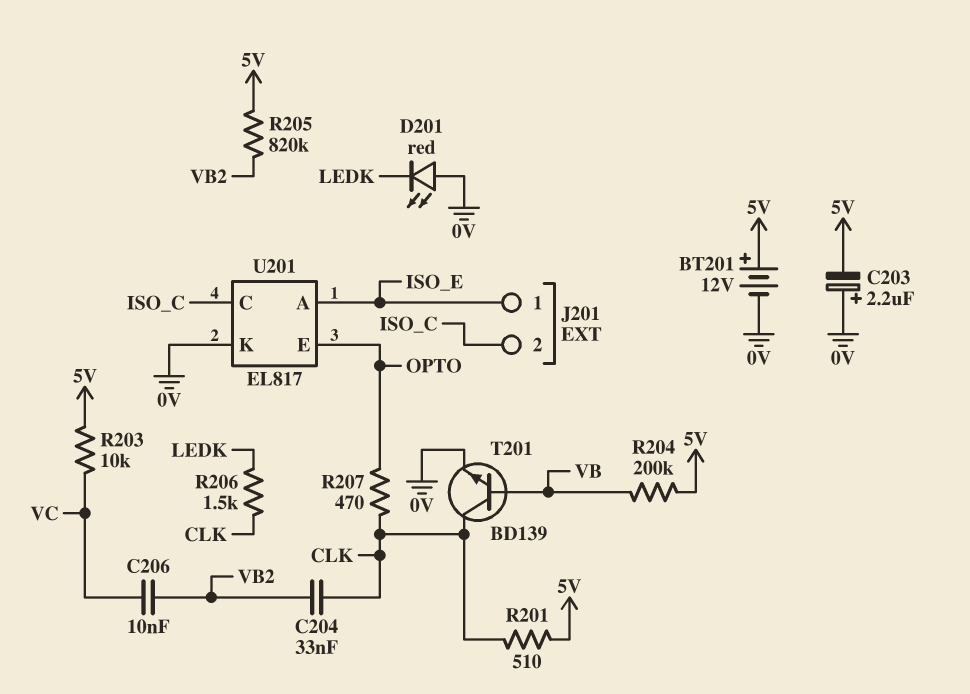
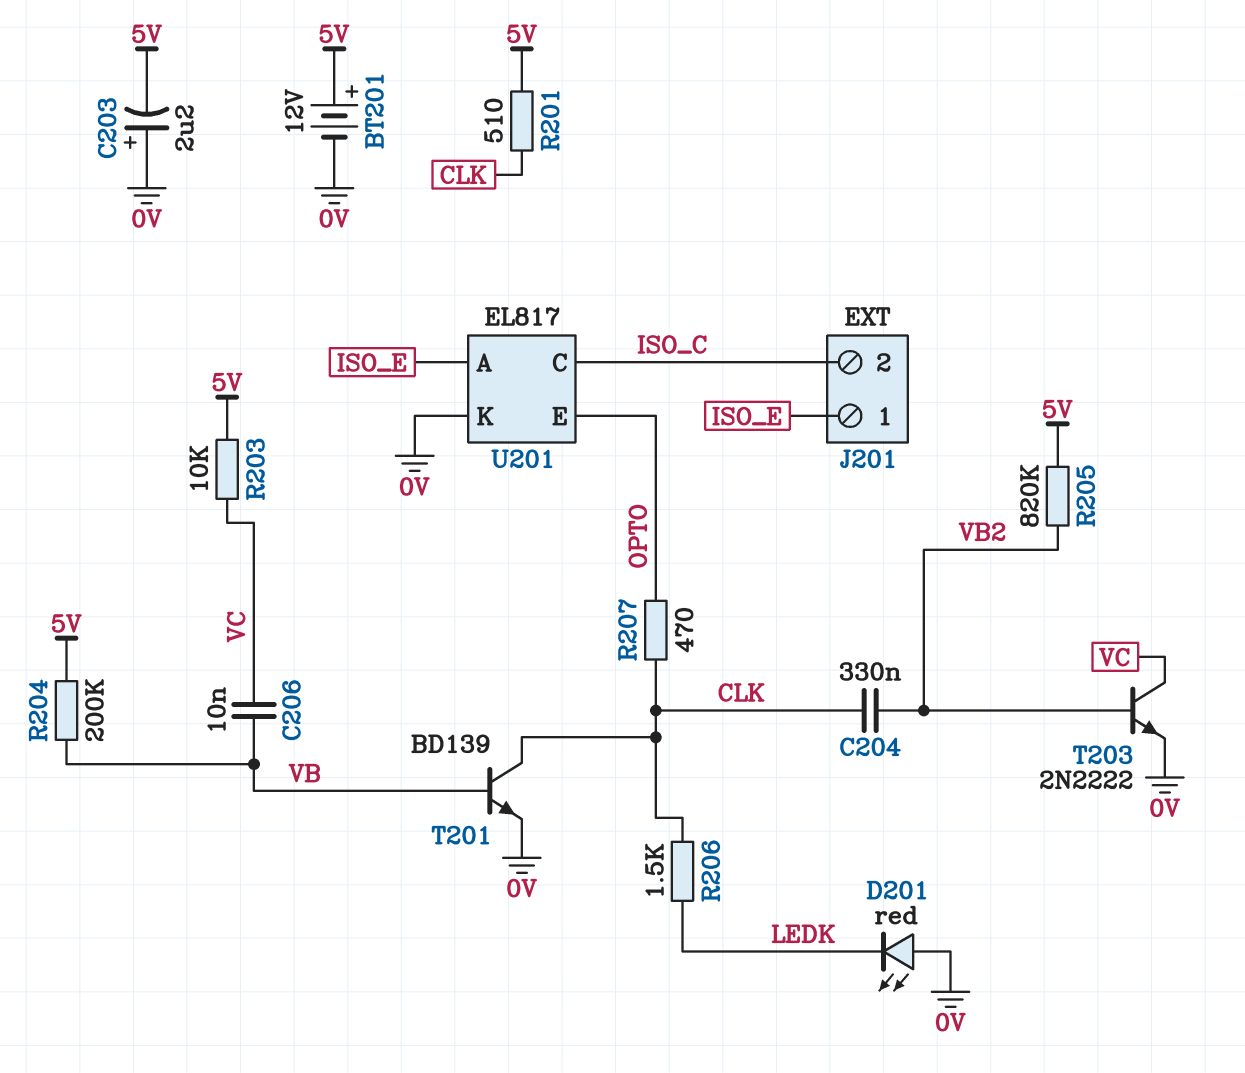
C204: 33nF (CLK, VB2) -> 330nF (CLK, VB2)
C206: 10nF (VB2, VC) -> 10nF (VB, VC)
T203: none -> NPN 2N2222 (B VB2, C VC, E 0V)

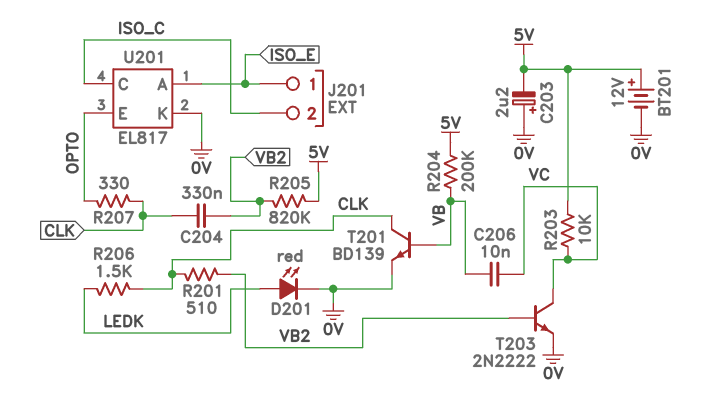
D201: LED red (A 0V, K LEDK) -> LED red (A LEDK, K 0V)
R201: 510 (5V, CLK) -> 510 (CLK, VB2)
R207: 470 (CLK, OPTO) -> 330 (CLK, OPTO)

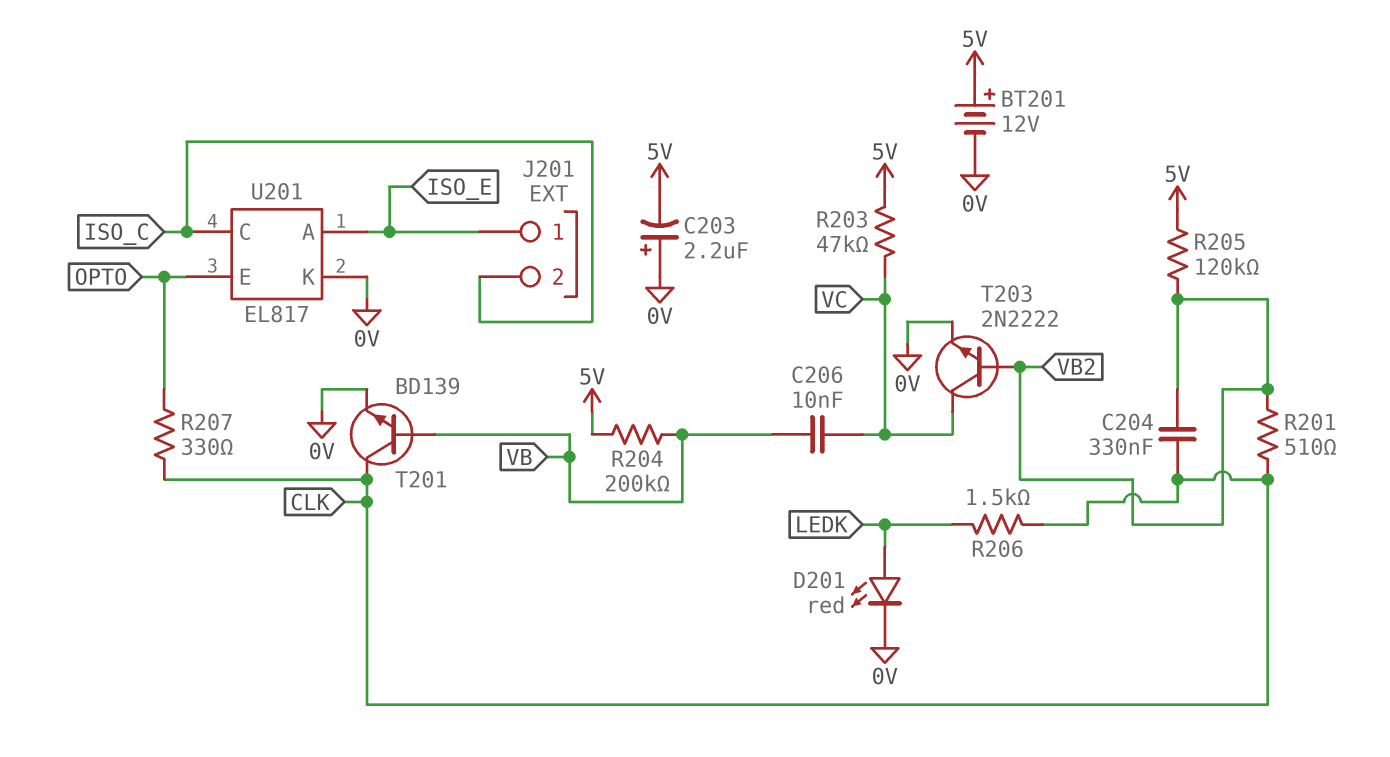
R203: 10k (5V, VC) -> 47k (5V, VC)
R205: 820k (5V, VB2) -> 120k (5V, VB2)

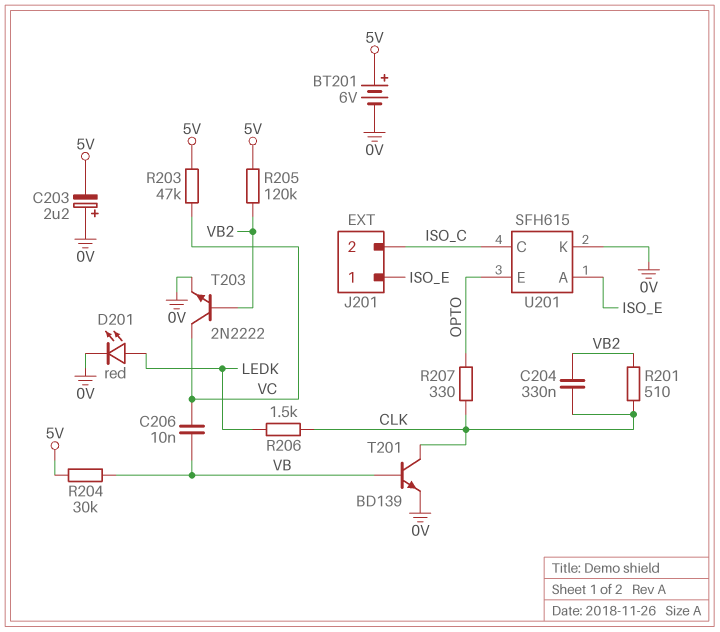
BT201: 12V (plus 5V, minus 0V) -> 6V (plus 5V, minus 0V)
R204: 200k (5V, VB) -> 30k (5V, VB)
U201: EL817 -> SFH615

